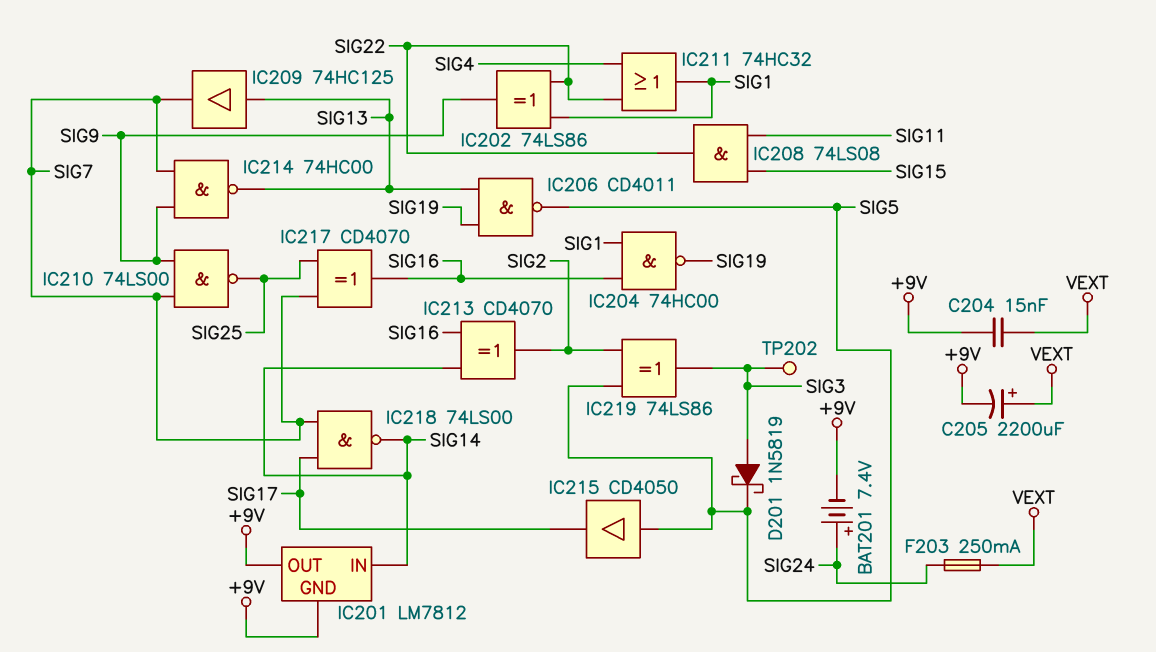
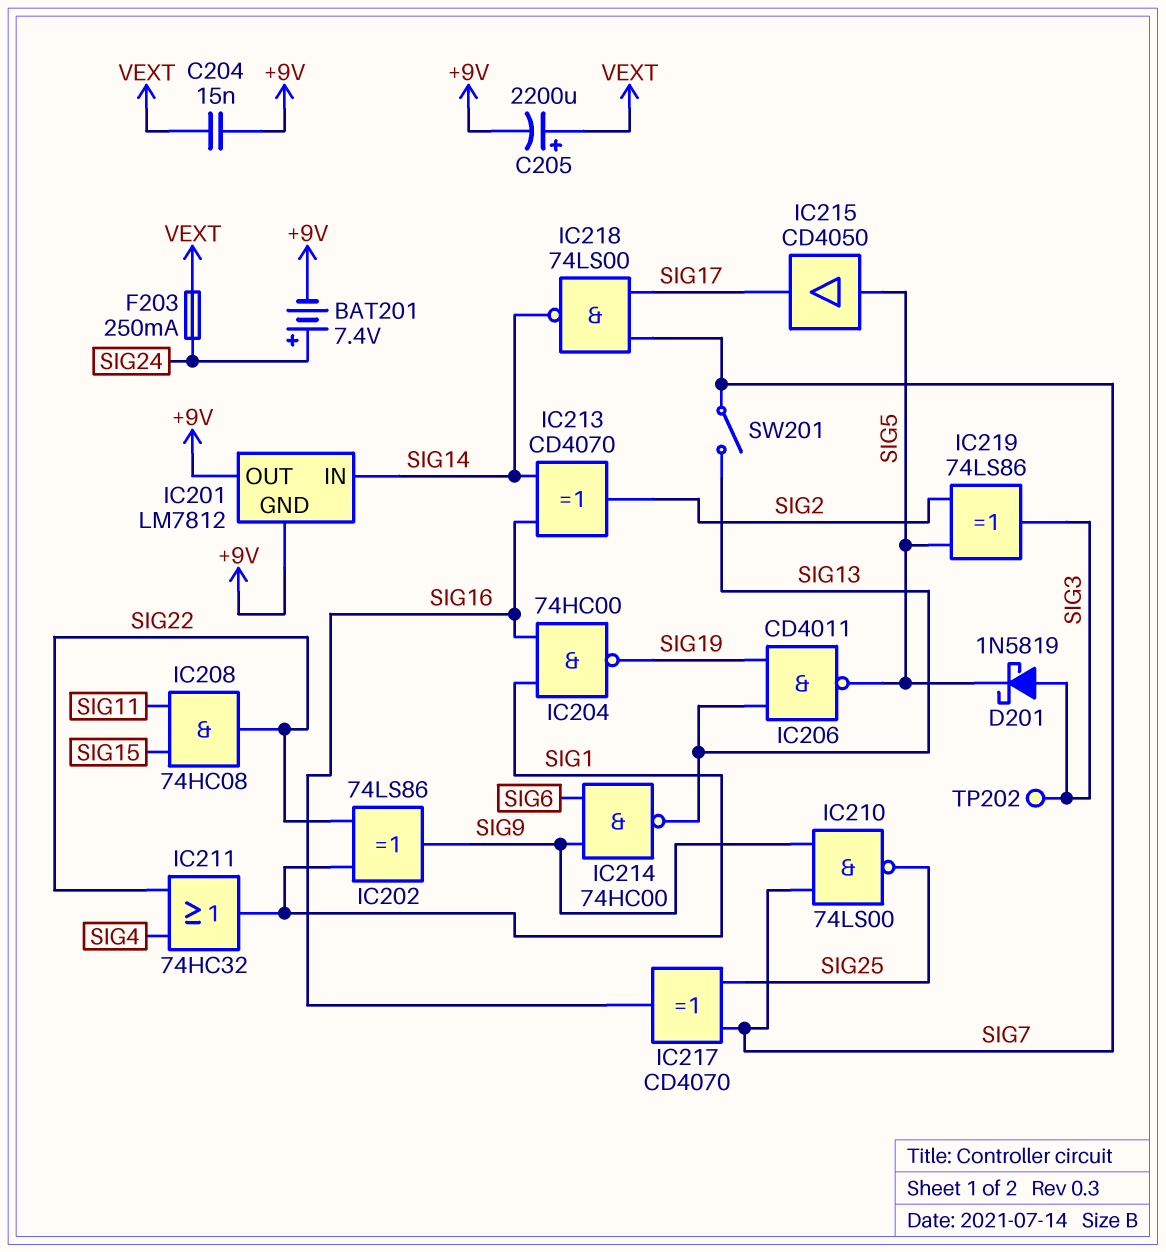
IC208: AND 74LS08 (in SIG11, in SIG15, out SIG22) -> AND 74HC08 (in SIG11, in SIG15, out SIG22)
IC209: buffer 74HC125 (in SIG13, out SIG7) -> none
IC214: NAND 74HC00 (in SIG7, in SIG9, out SIG13) -> NAND 74HC00 (in SIG6, in SIG9, out SIG13)
SW201: none -> switch (SIG7, SIG13)

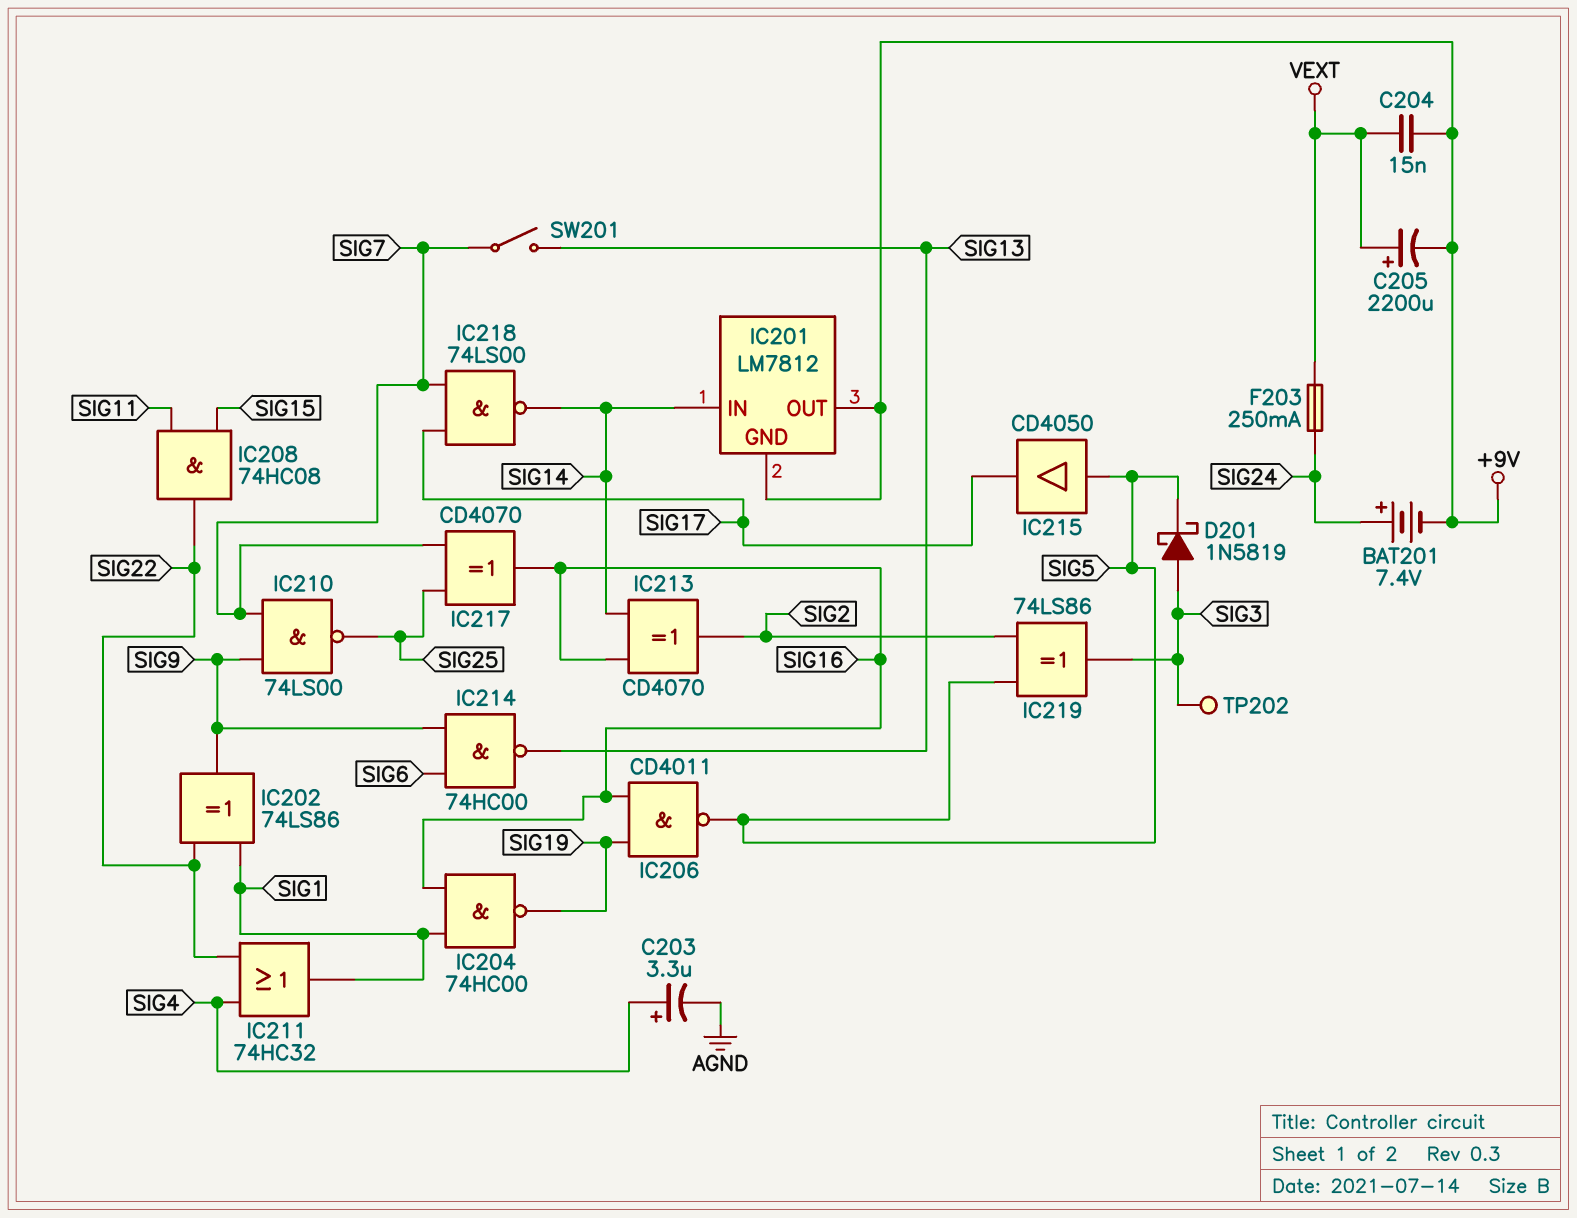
C203: none -> 3.3uF (plus SIG4, minus AGND)
IC206: NAND CD4011 (in SIG13, in SIG19, out SIG5) -> NAND CD4011 (in SIG16, in SIG19, out SIG5)

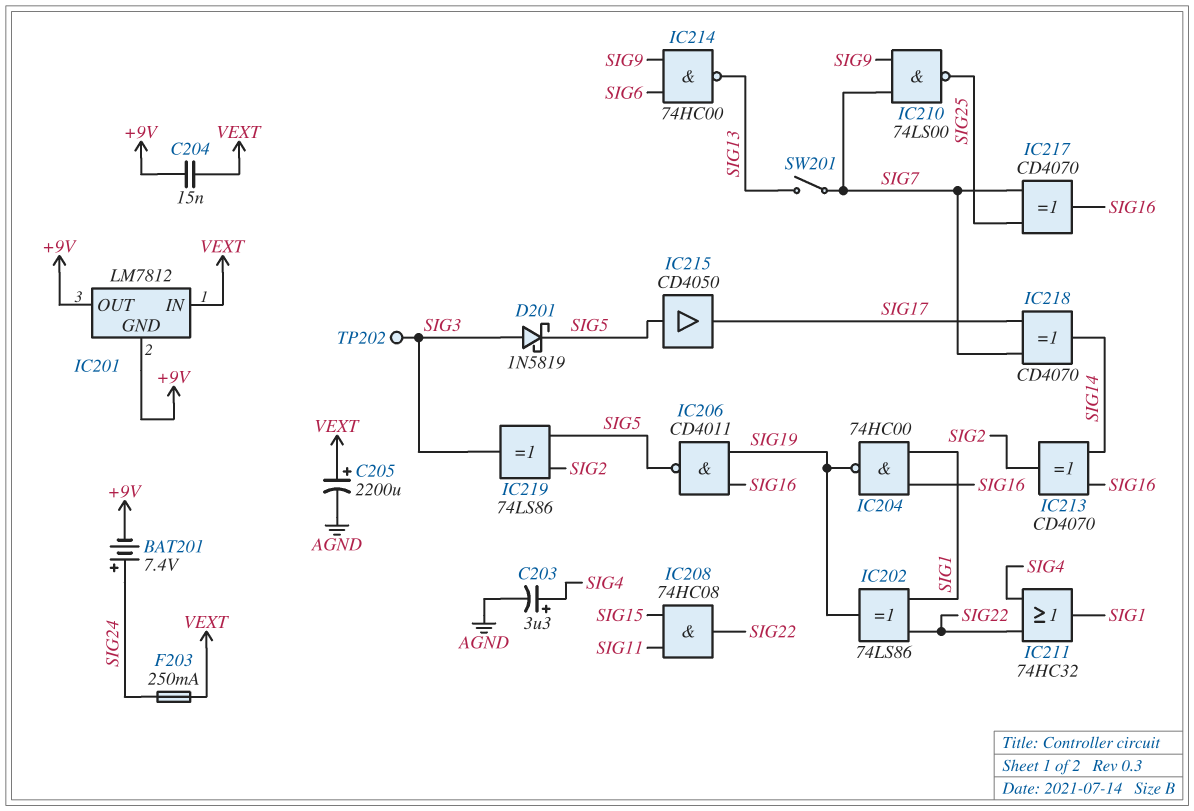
C205: 2200uF (plus VEXT, minus +9V) -> 2200uF (plus VEXT, minus AGND)
IC201 pin IN: SIG14 -> VEXT
IC202: XOR 74LS86 (in SIG1, in SIG22, out SIG9) -> XOR 74LS86 (in SIG1, in SIG22, out SIG19)
IC218: NAND 74LS00 (in SIG7, in SIG17, out SIG14) -> XOR CD4070 (in SIG7, in SIG17, out SIG14)

